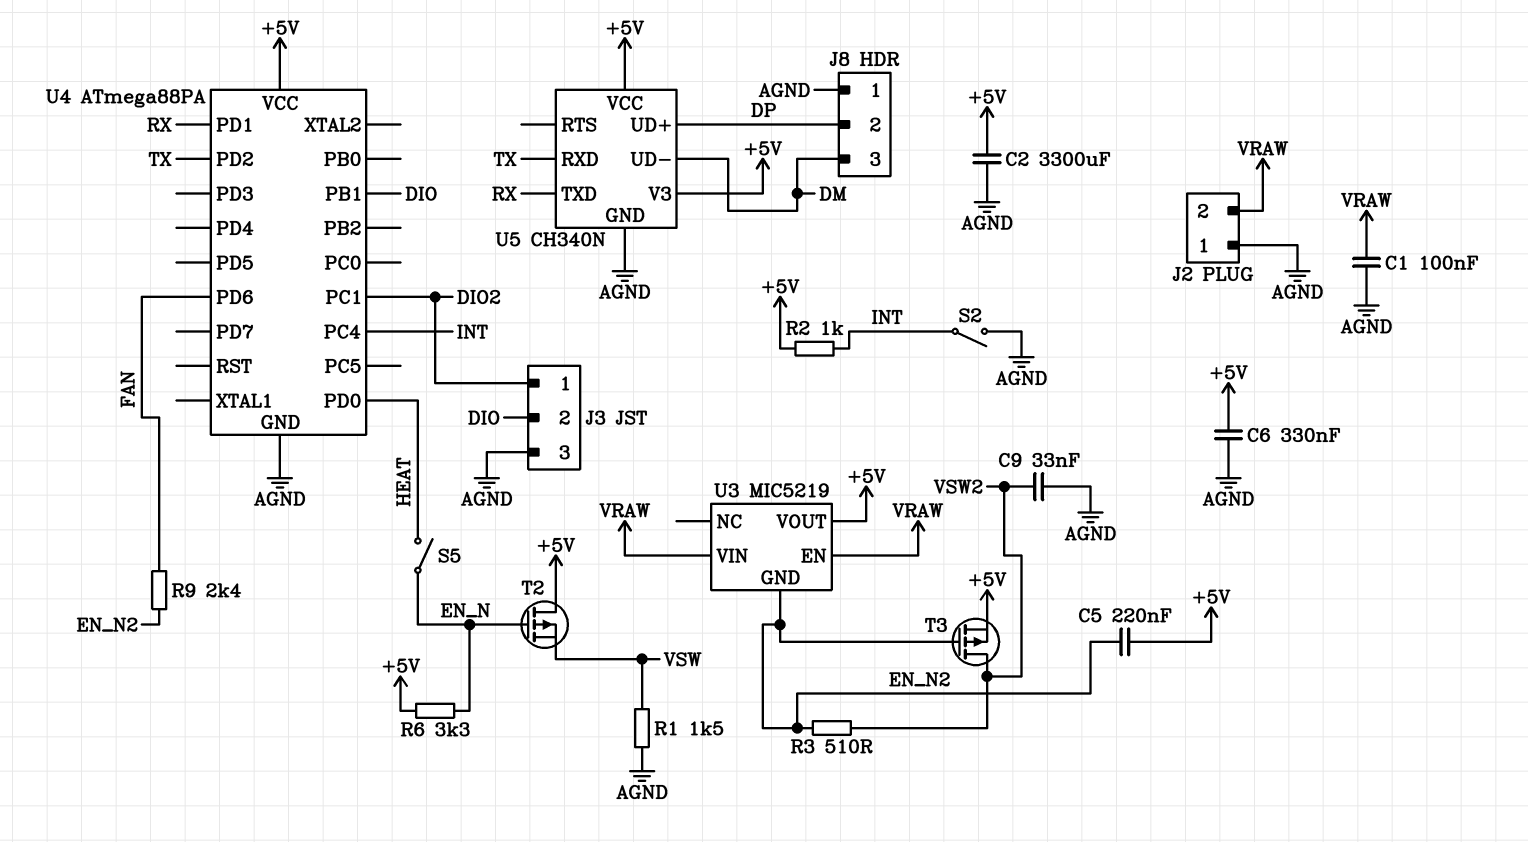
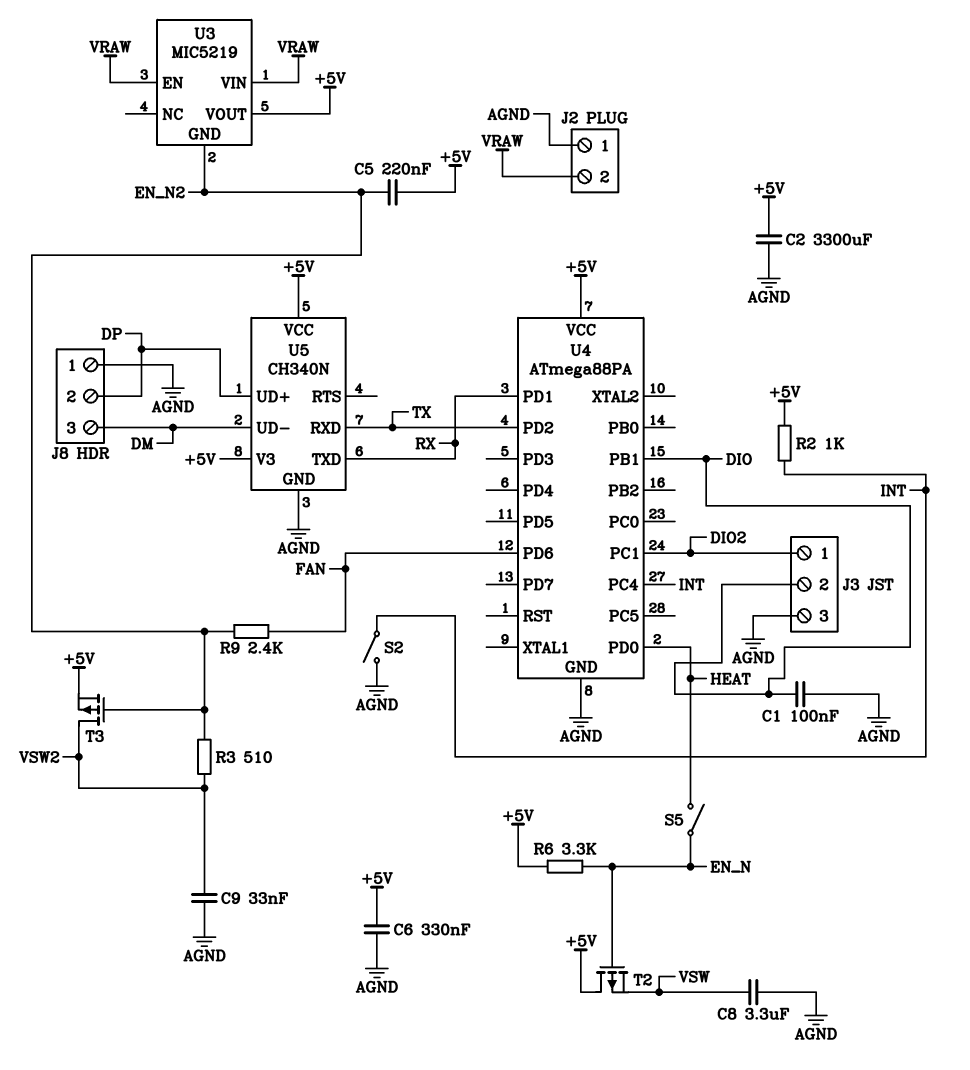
C1: 100nF (AGND, VRAW) -> 100nF (AGND, DIO)
C8: none -> 3.3uF (AGND, VSW)
R1: 1.5k (AGND, VSW) -> none

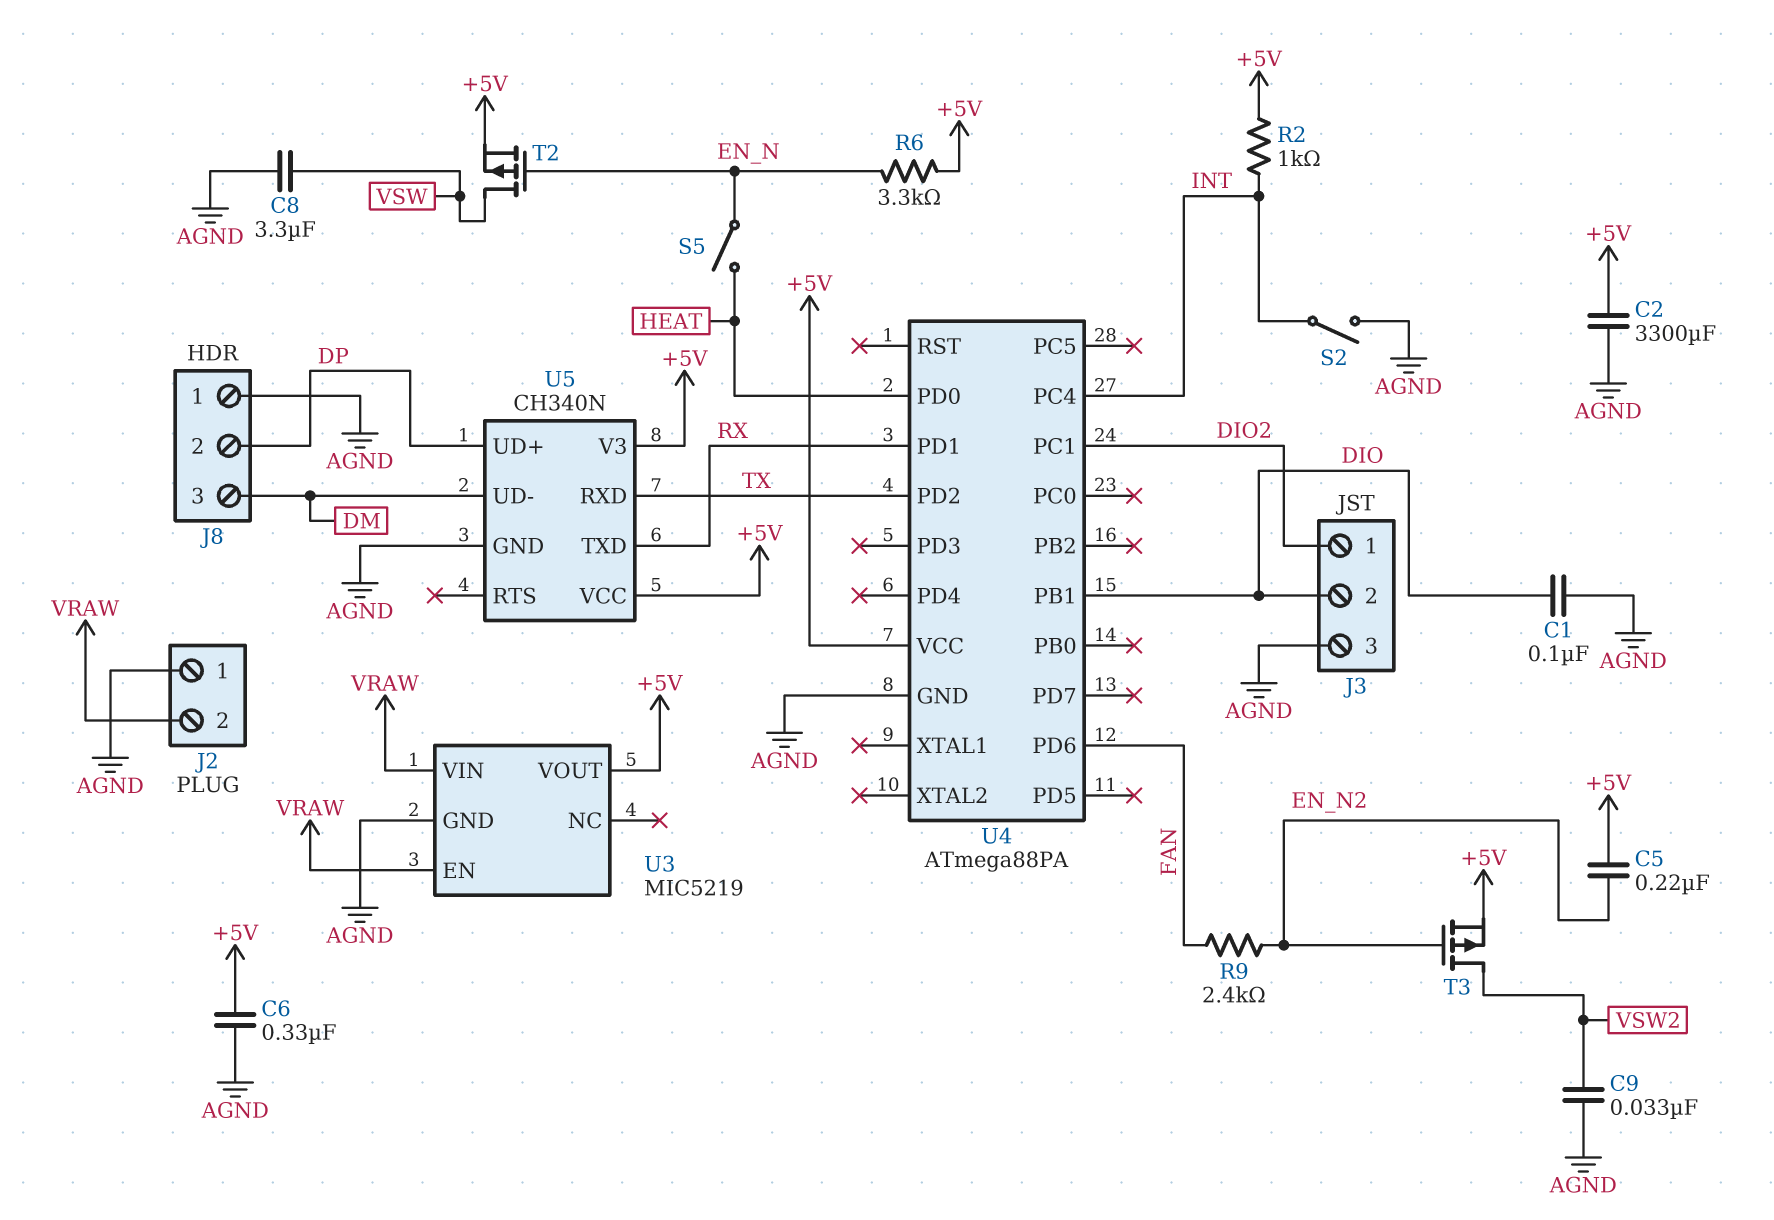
R3: 510 (EN_N2, VSW2) -> none
T2: PMOS (G EN_N, D +5V, S VSW) -> PMOS (G EN_N, D VSW, S +5V)
U3 pin GND: EN_N2 -> AGND

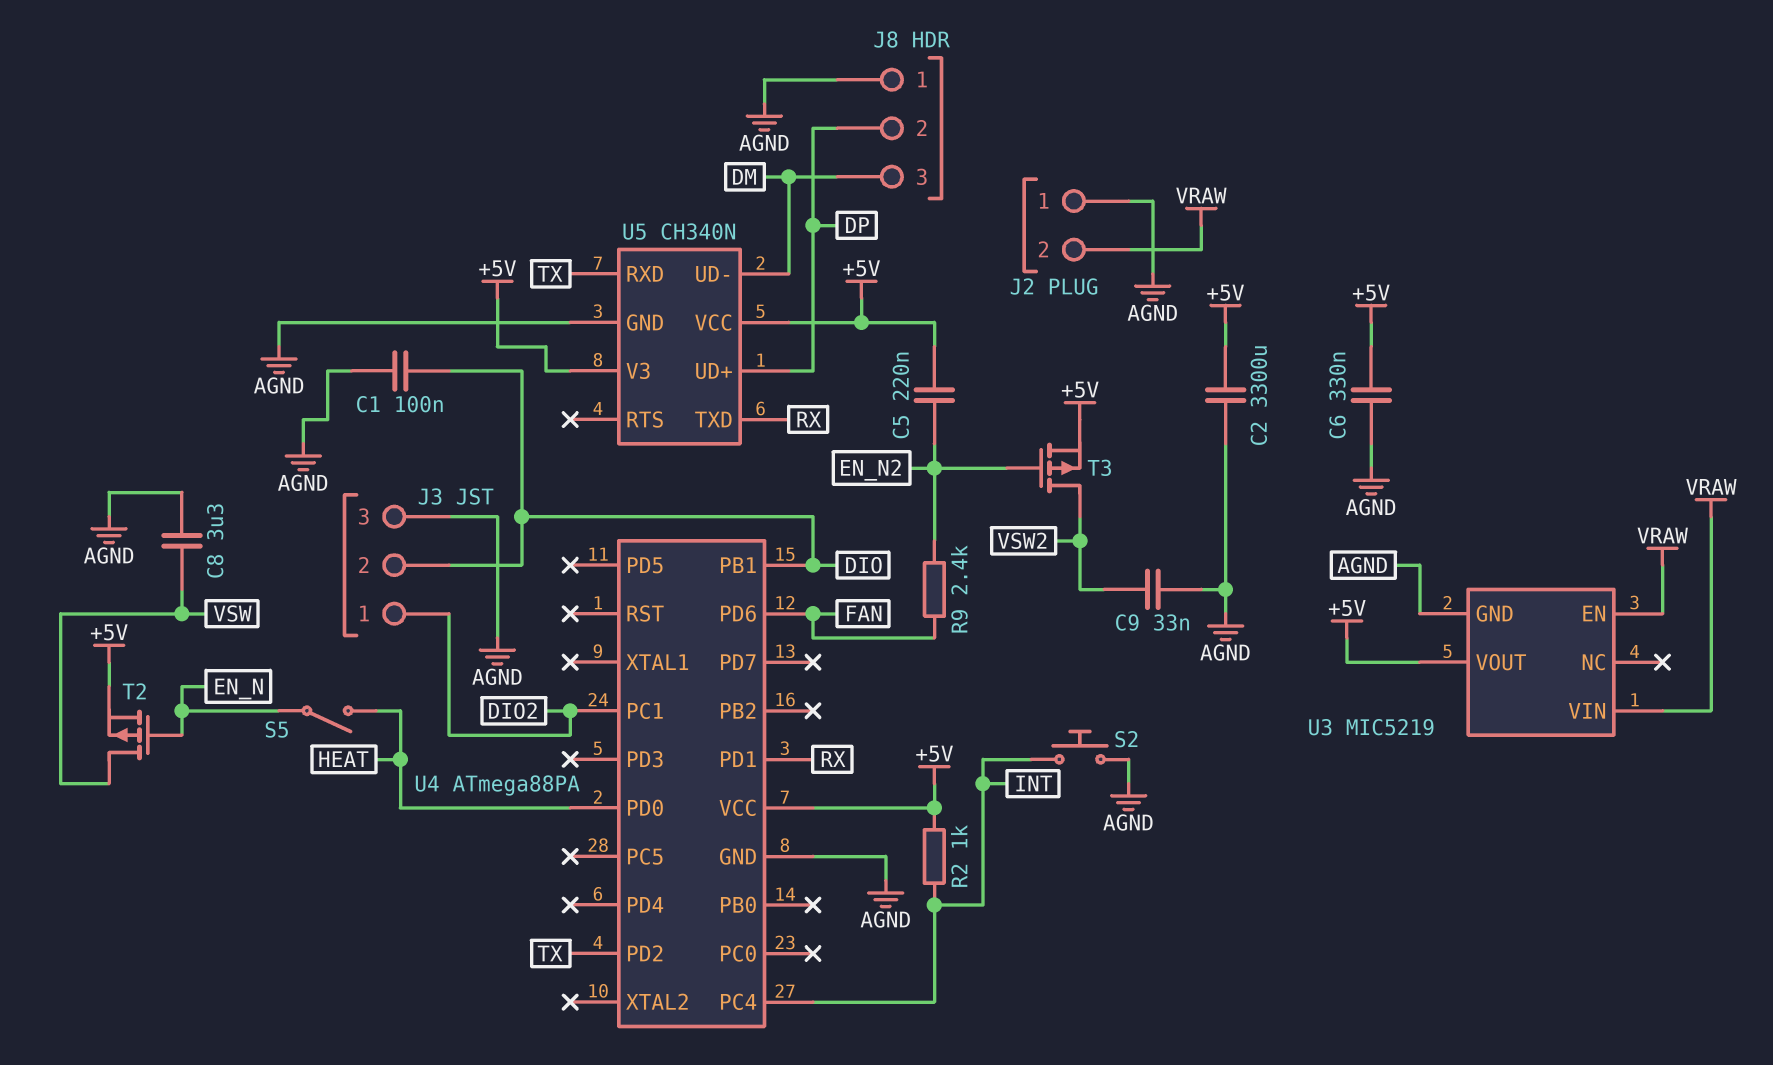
R6: 3.3k (+5V, EN_N) -> none
S2: switch (AGND, INT) -> button (AGND, INT)

